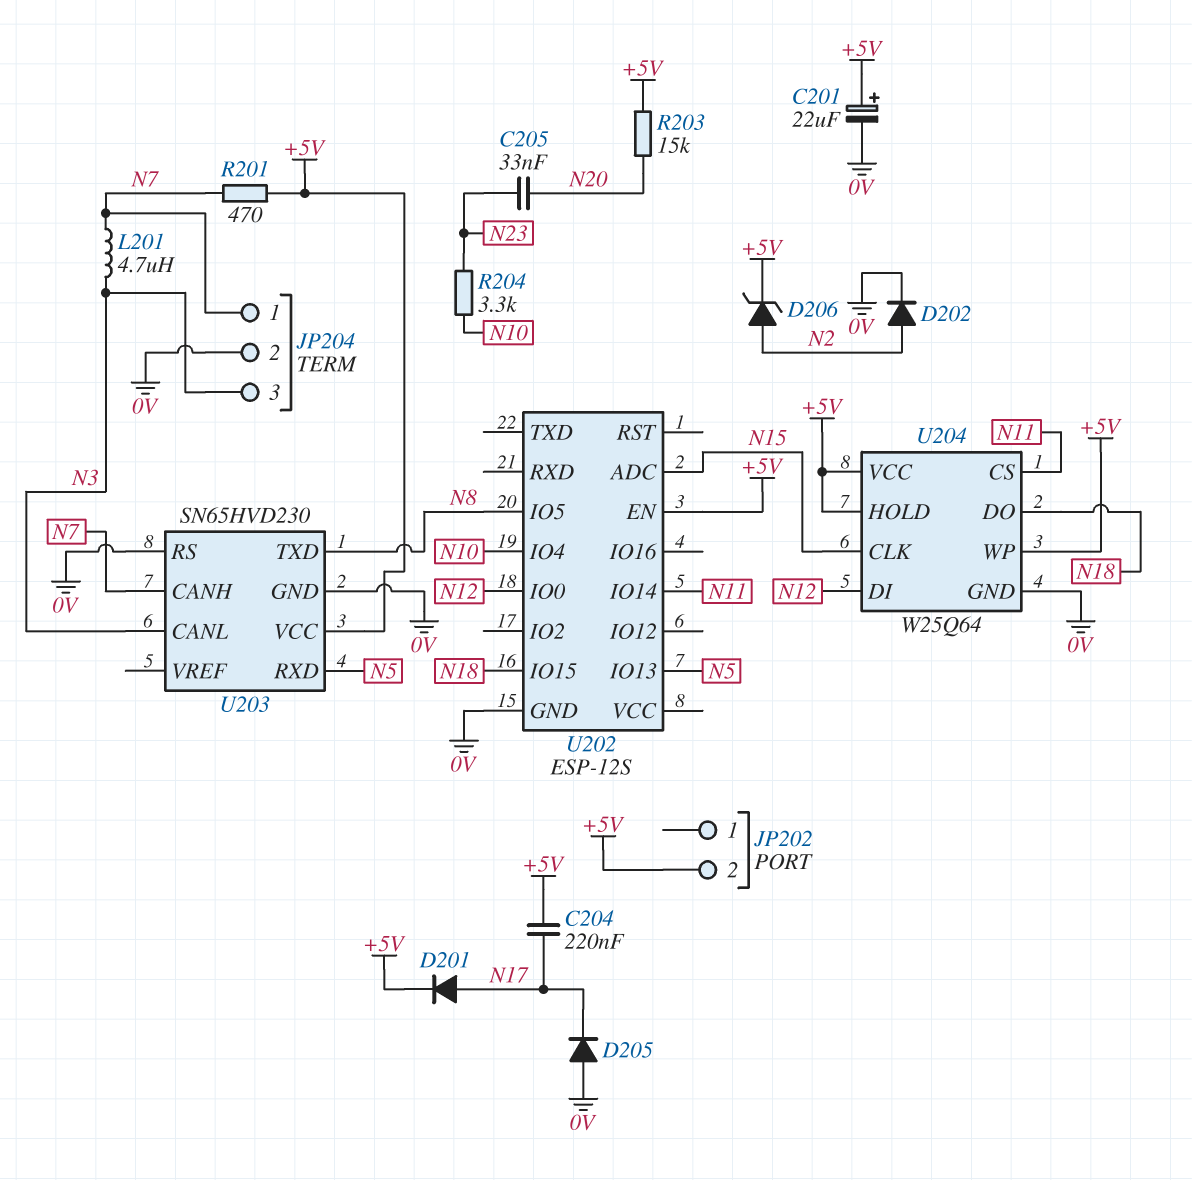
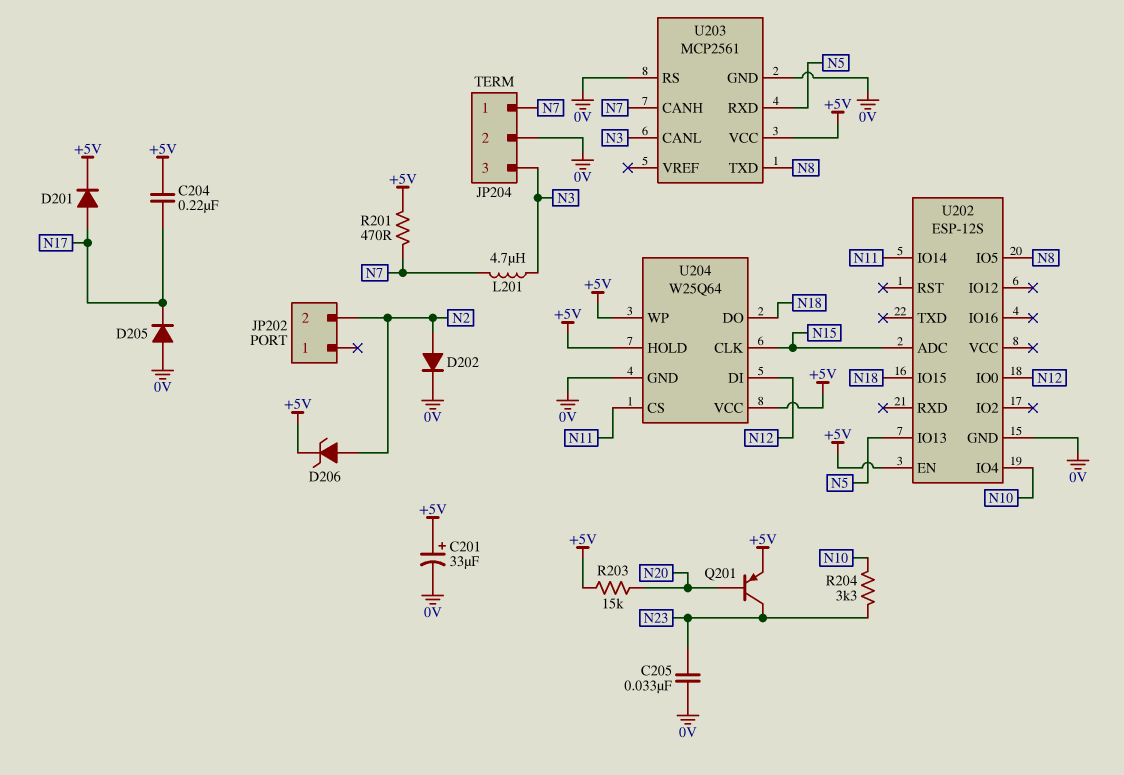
C201: 22uF (plus +5V, minus 0V) -> 33uF (plus +5V, minus 0V)
C205: 33nF (N20, N23) -> 33nF (0V, N23)
JP202 pin 2: +5V -> N2
Q201: none -> PNP (B N20, C N23, E +5V)
U203: SN65HVD230 -> MCP2561

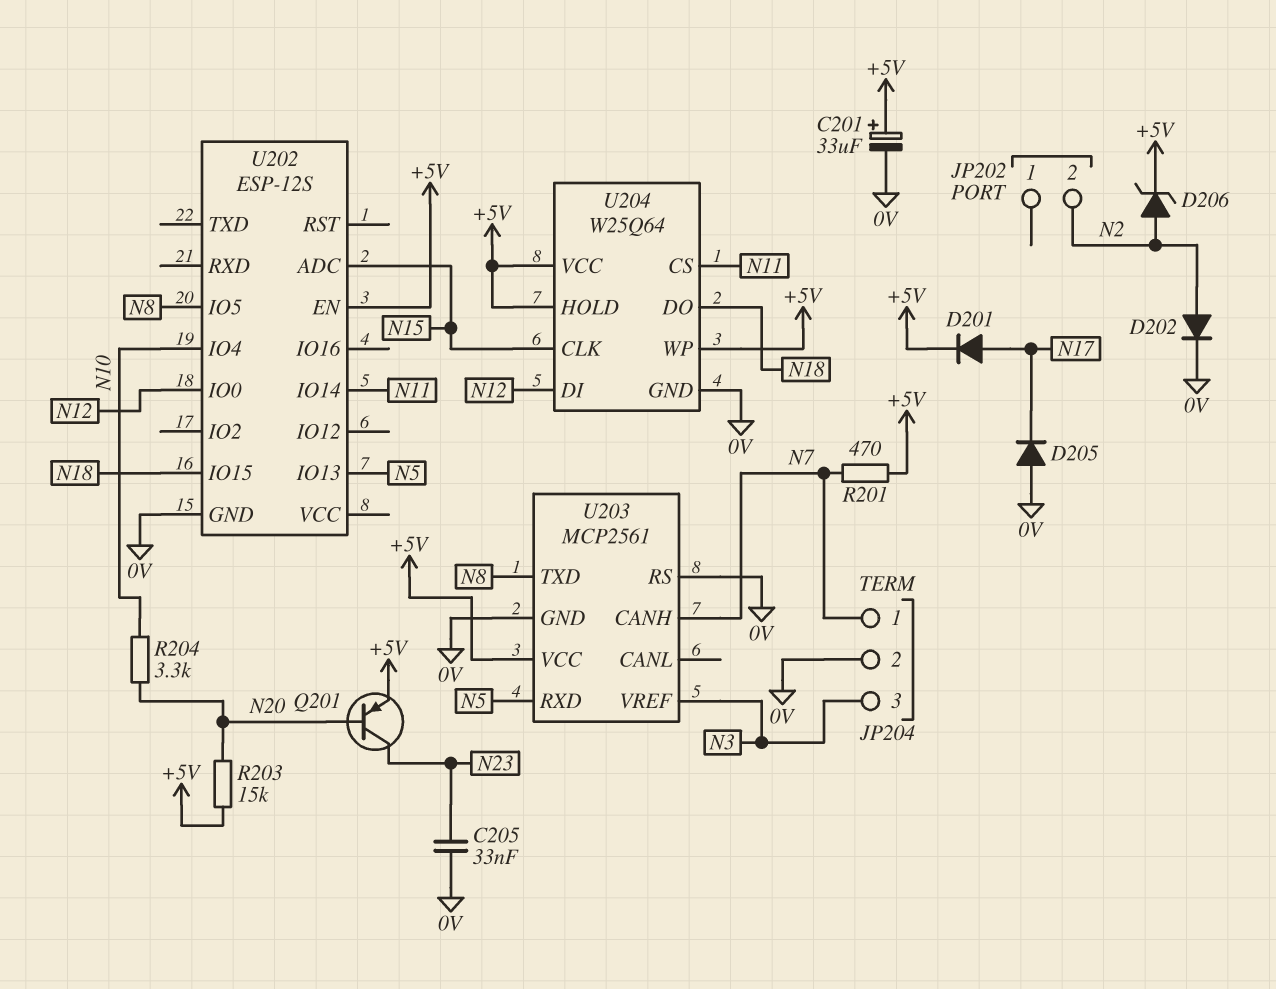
C204: 220nF (+5V, N17) -> none
L201: 4.7uH (N3, N7) -> none
R204: 3.3k (N10, N23) -> 3.3k (N10, N20)
U203 pin CANL: N3 -> none
U203 pin VREF: none -> N3

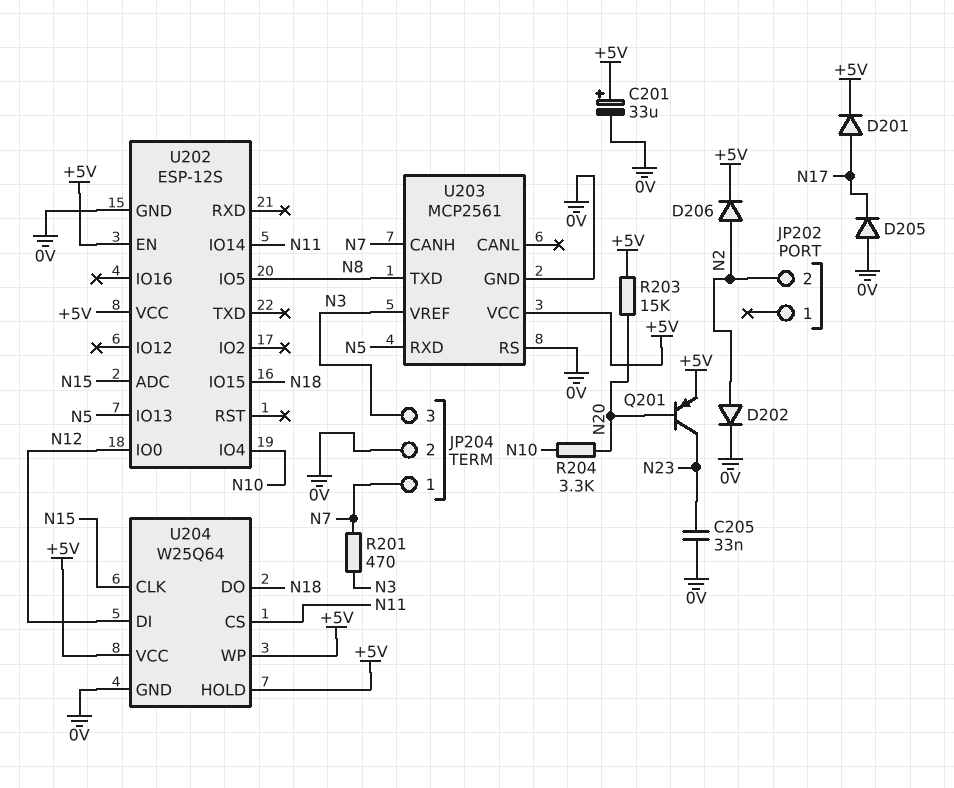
D206: zener (A N2, K +5V) -> diode (A N2, K +5V)
R201: 470 (+5V, N7) -> 470 (N3, N7)
U202 pin VCC: none -> +5V

